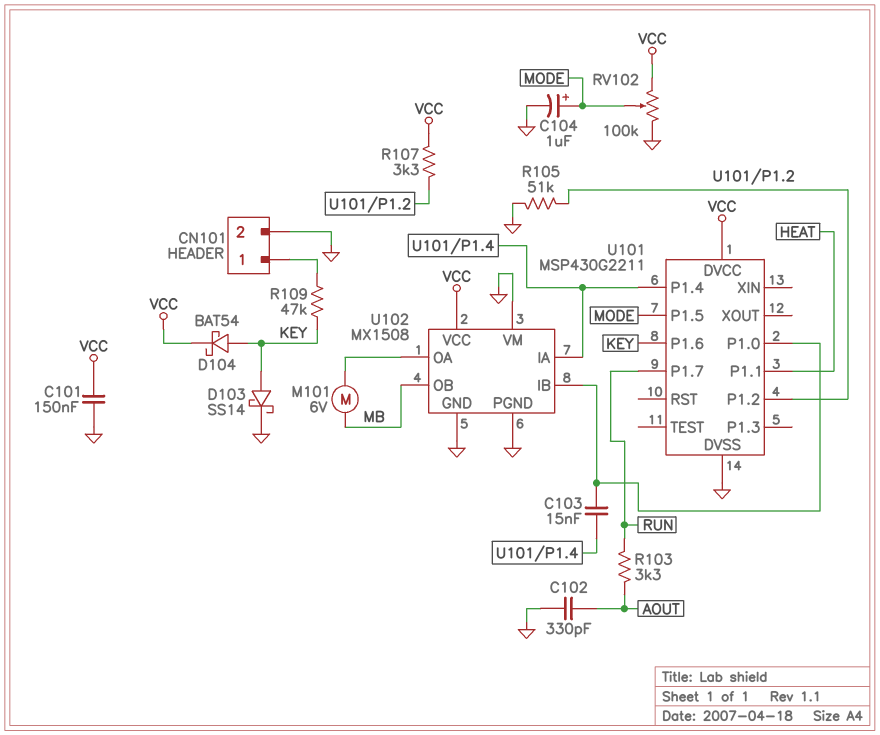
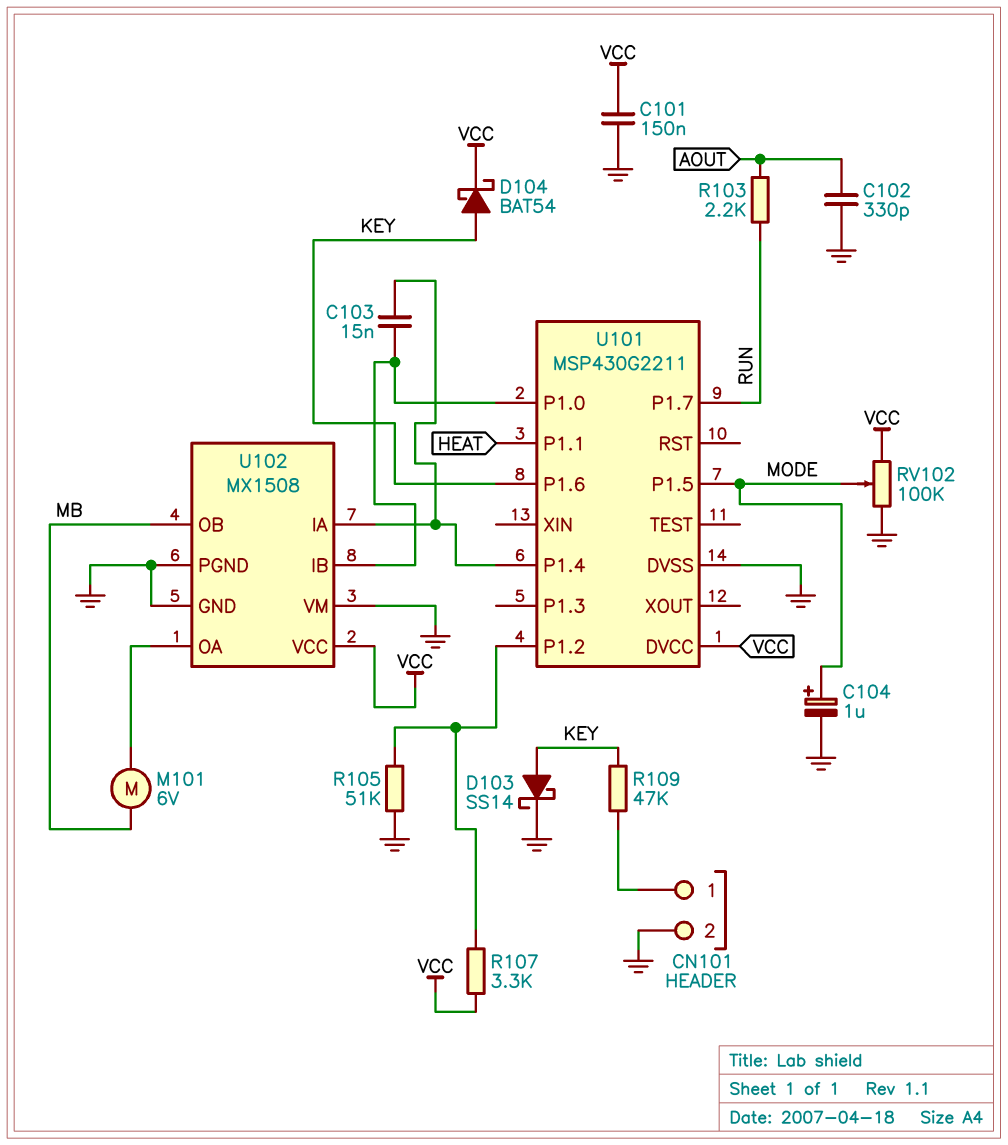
R103: 3.3k (AOUT, RUN) -> 2.2k (AOUT, RUN)

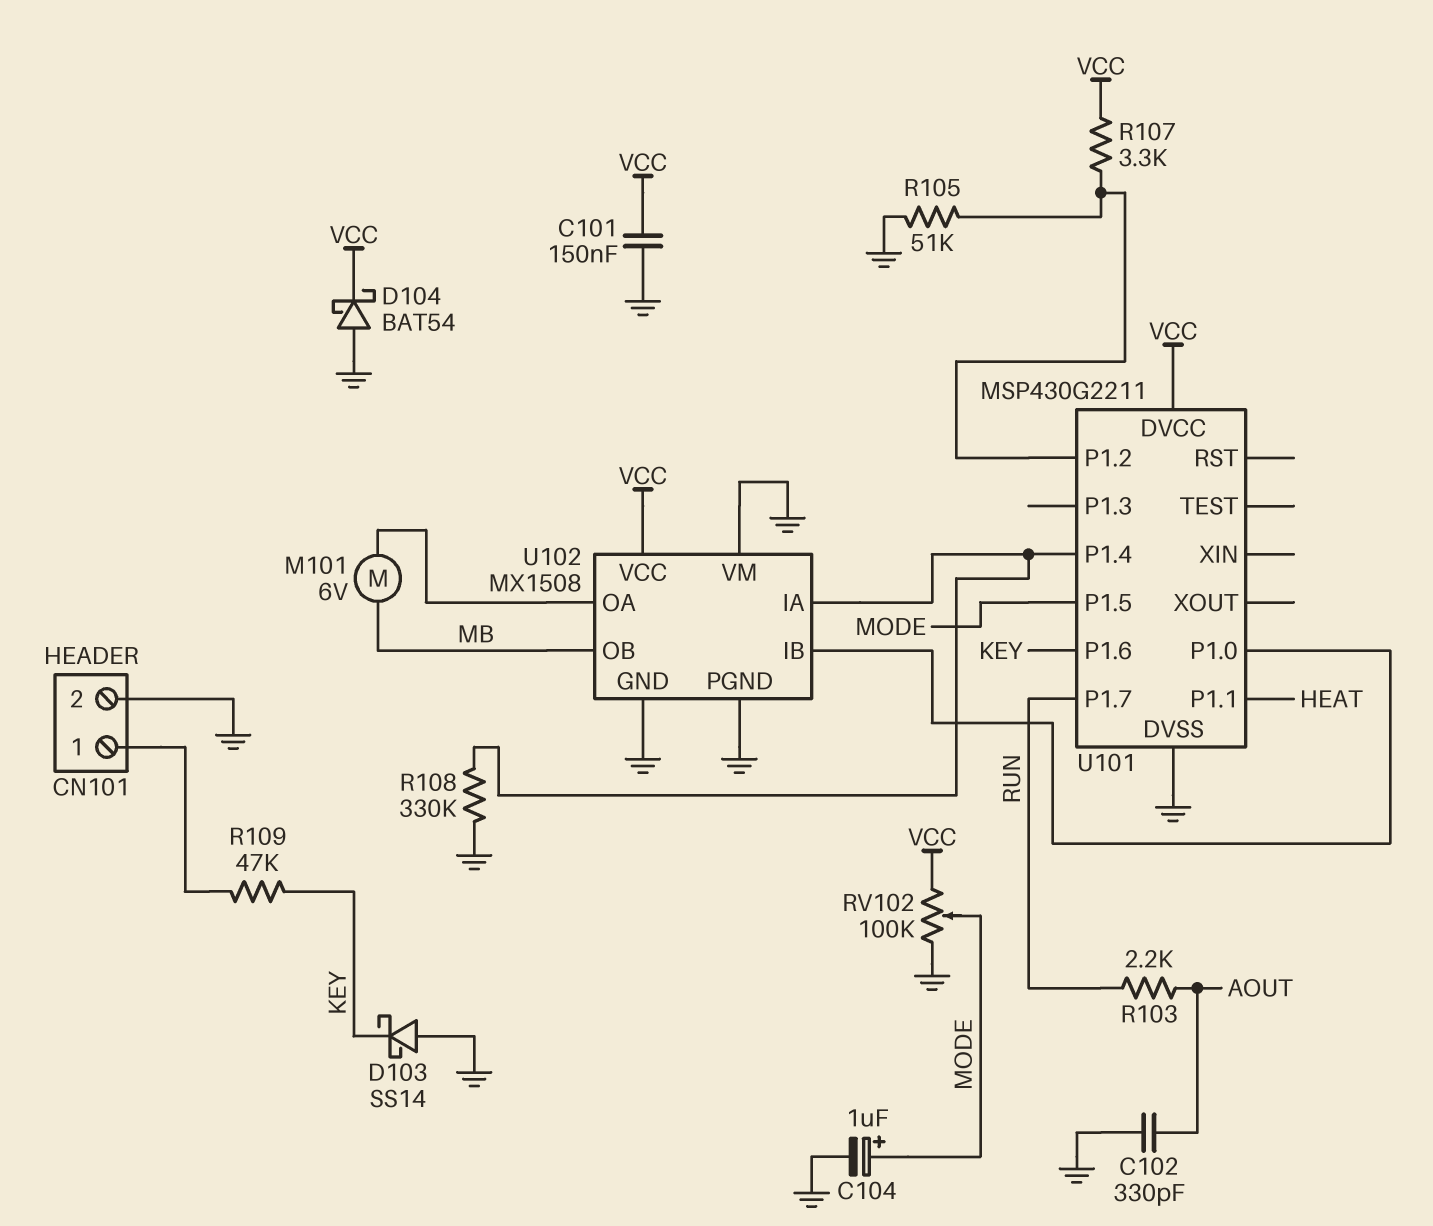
C103: 15nF (U101/P1.0, U101/P1.4) -> none
D103: schottky SS14 (A KEY, K GND) -> schottky SS14 (A GND, K KEY)
D104: schottky BAT54 (A KEY, K VCC) -> schottky BAT54 (A GND, K VCC)
R108: none -> 330k (GND, U101/P1.4)

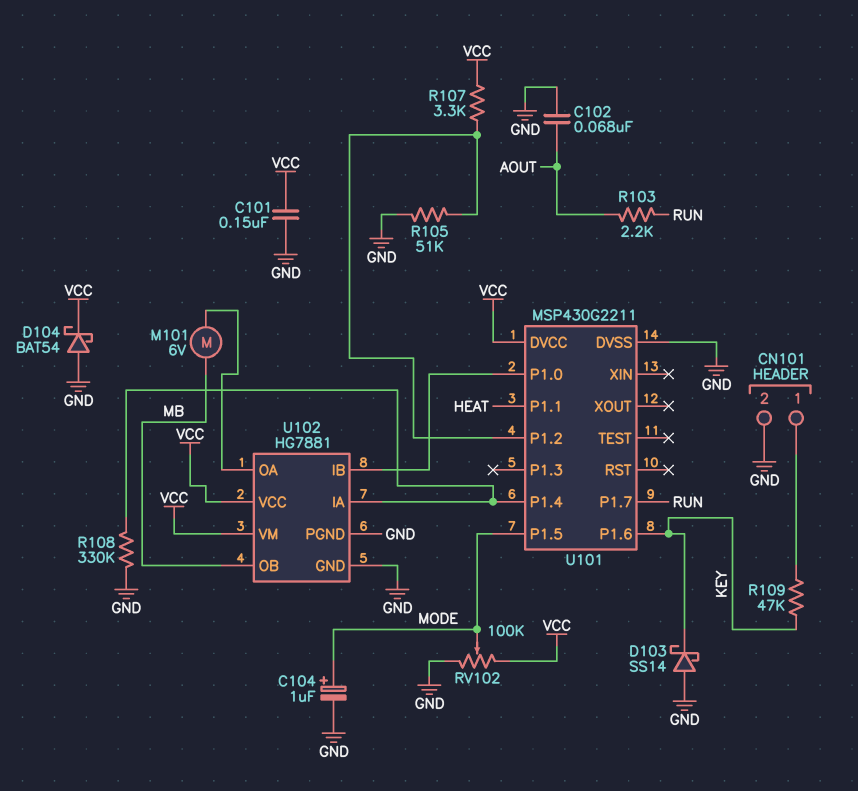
C102: 330pF (AOUT, GND) -> 68nF (AOUT, GND)
U102: MX1508 -> HG7881
U102 pin VM: GND -> VCC

